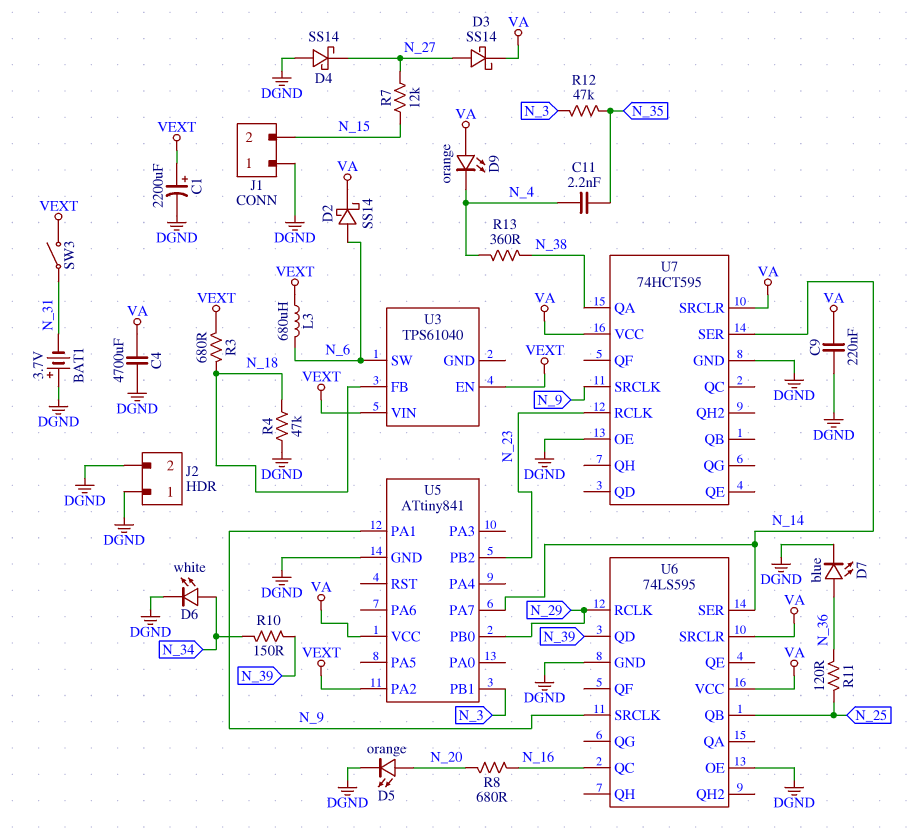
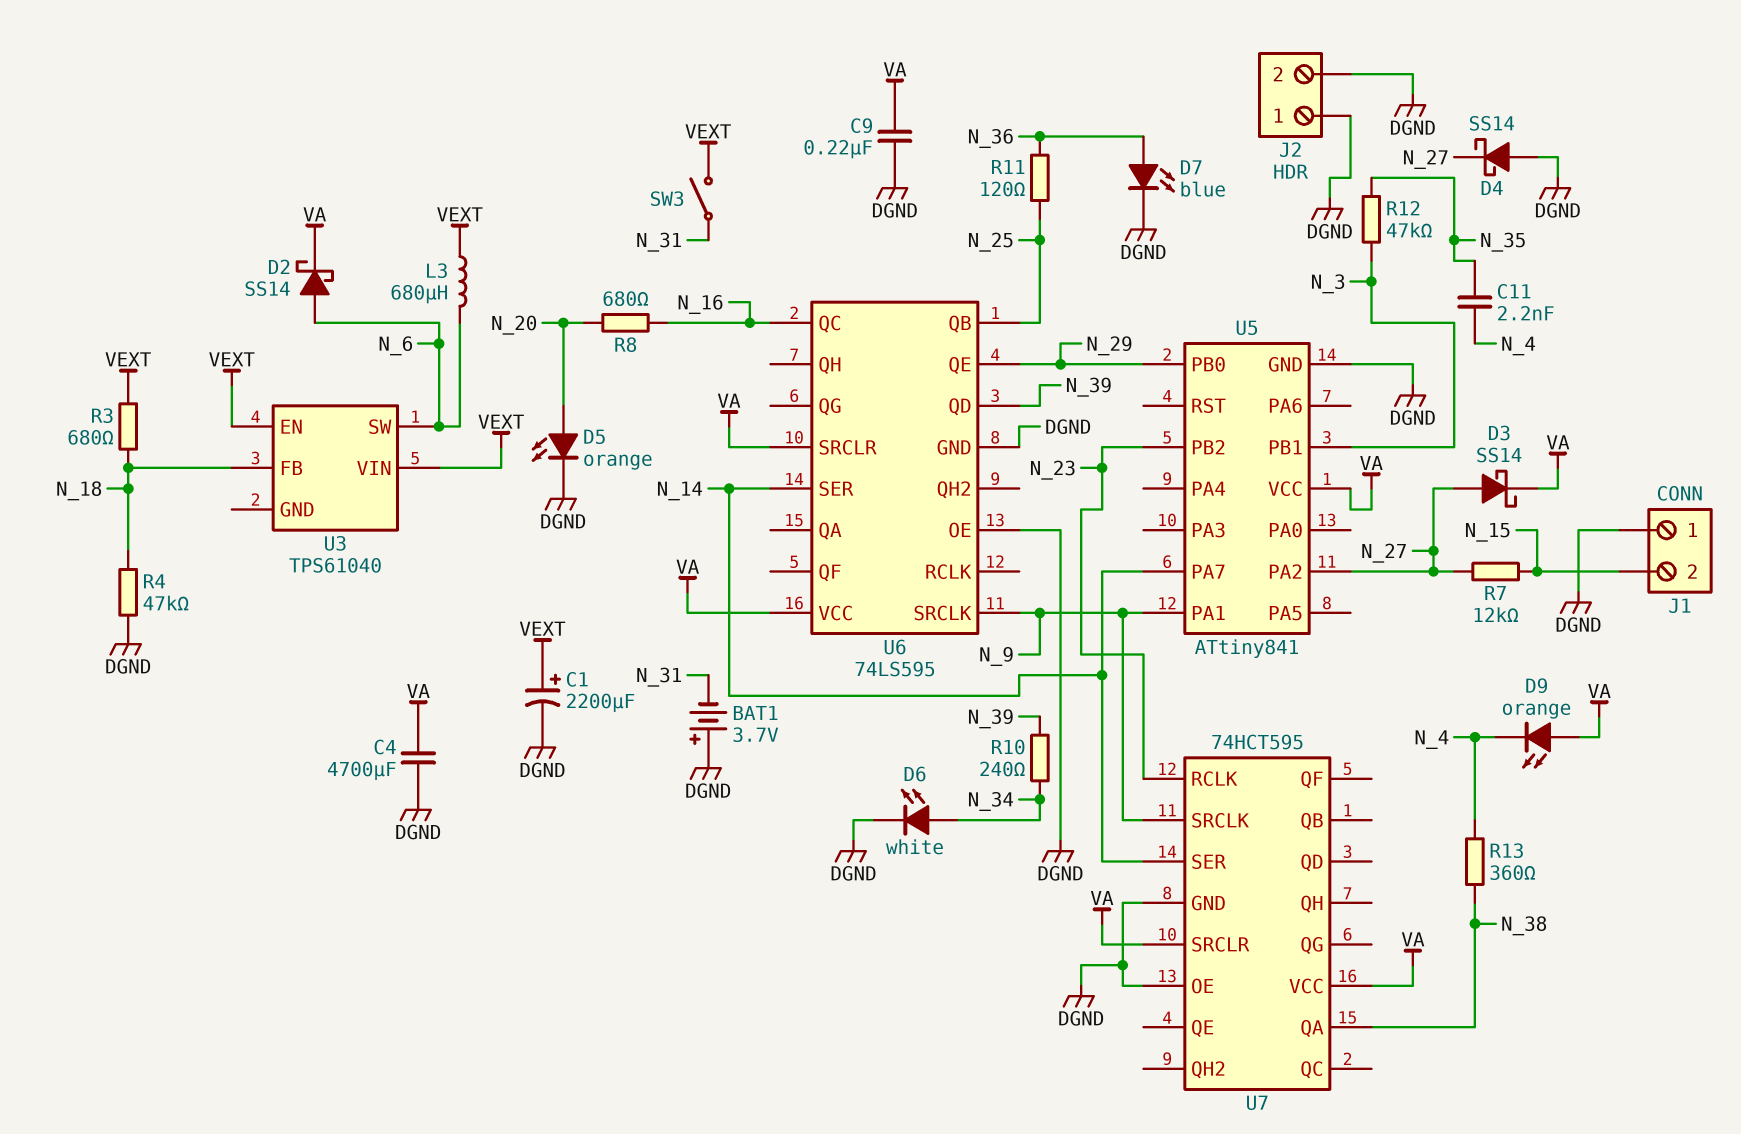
R10: 150 (N_34, N_39) -> 240 (N_34, N_39)
U5 pin PA2: VEXT -> N_27
U6 pin QE: none -> N_29
U6 pin RCLK: N_29 -> none

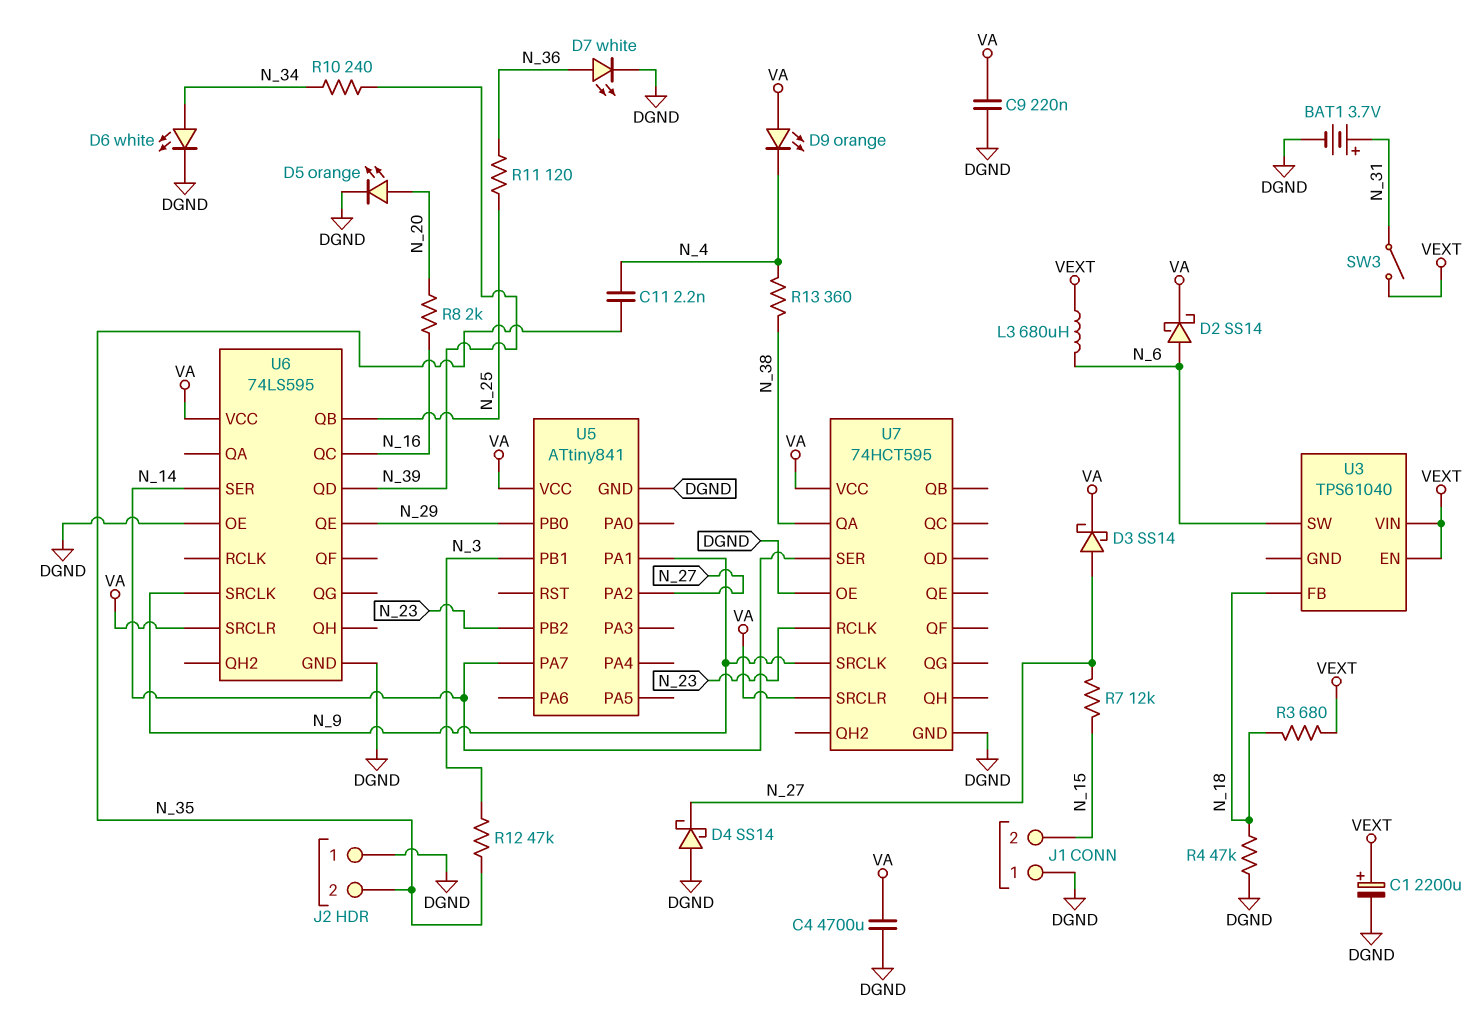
BAT1: 3.7V (plus DGND, minus N_31) -> 3.7V (plus N_31, minus DGND)
D7: LED blue (A N_36, K DGND) -> LED white (A N_36, K DGND)
J2 pin 2: DGND -> N_35
R8: 680 (N_16, N_20) -> 2k (N_16, N_20)

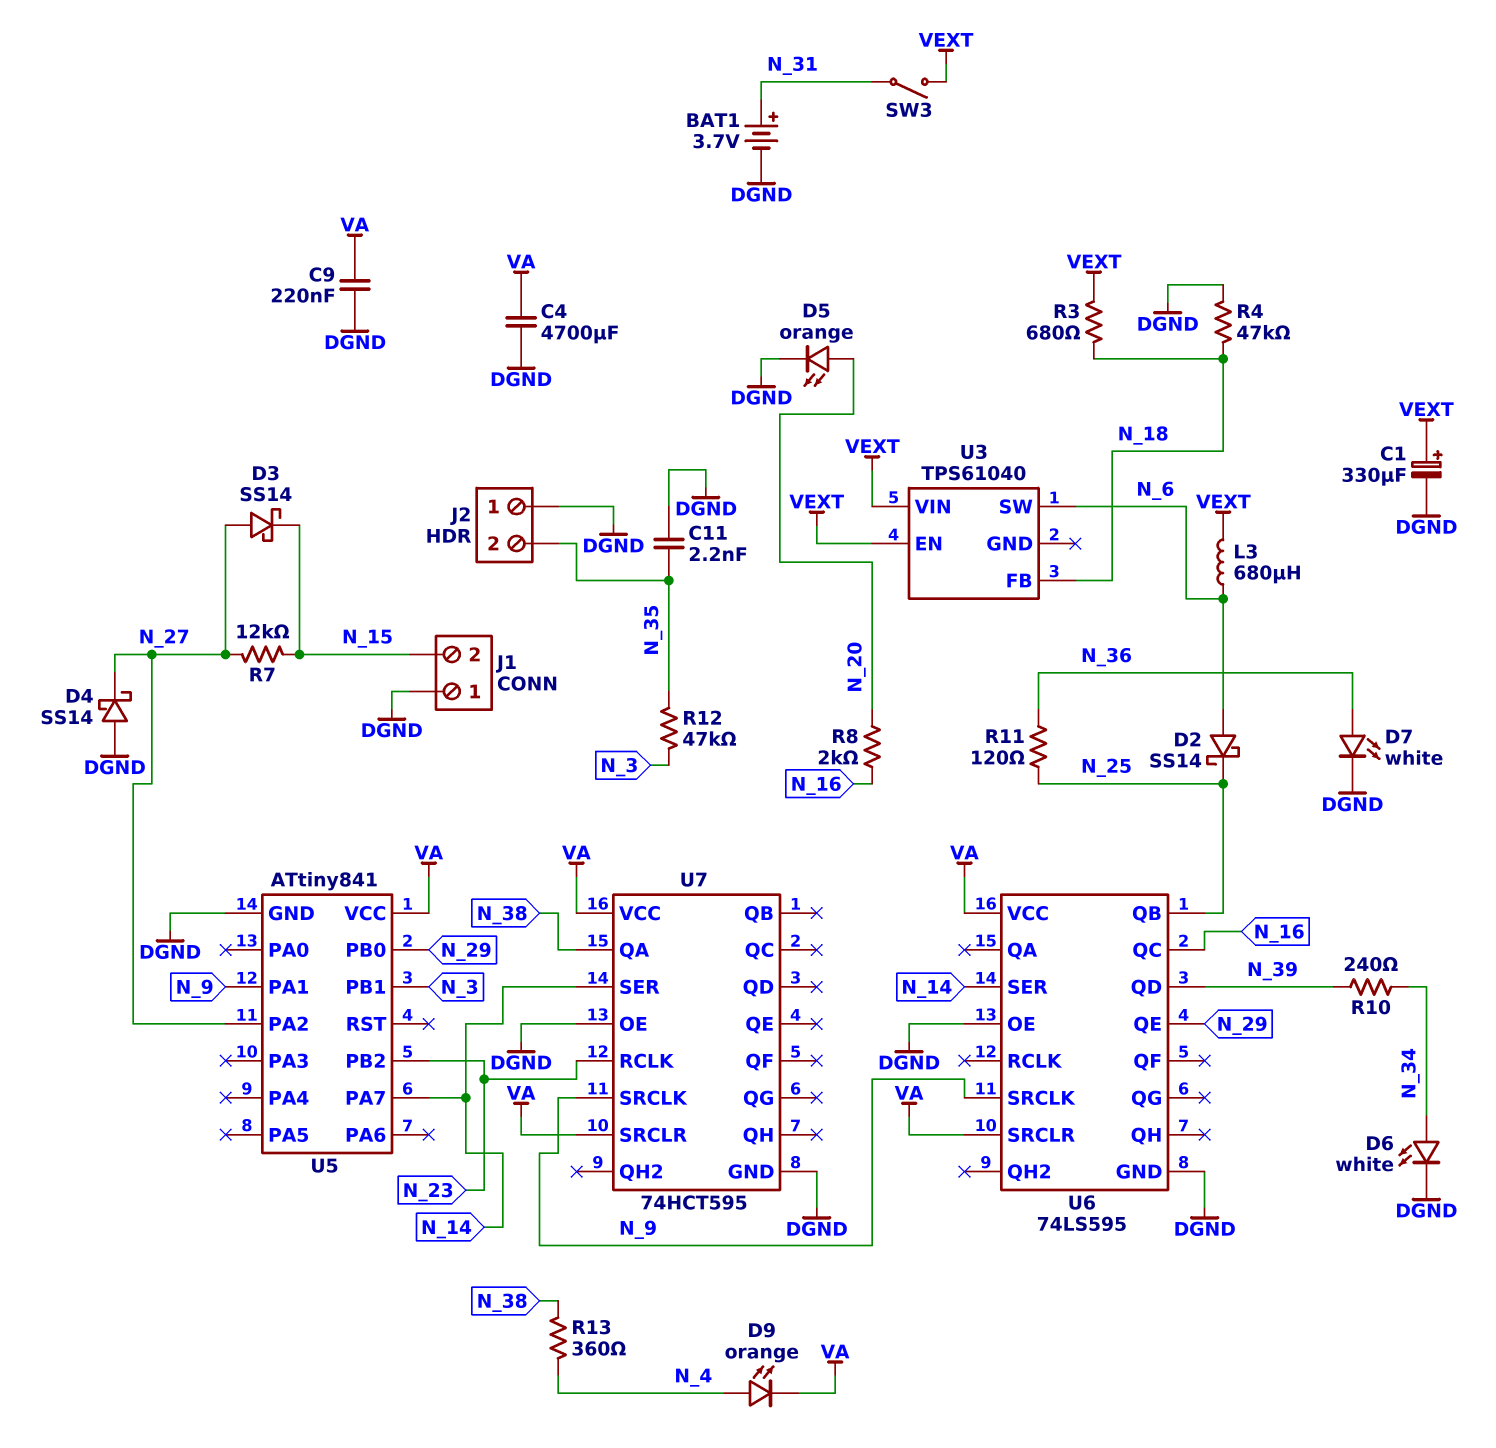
C1: 2200uF (plus VEXT, minus DGND) -> 330uF (plus VEXT, minus DGND)
C11: 2.2nF (N_4, N_35) -> 2.2nF (DGND, N_35)
D2: schottky SS14 (A N_6, K VA) -> schottky SS14 (A N_6, K N_25)
D3: schottky SS14 (A N_27, K VA) -> schottky SS14 (A N_27, K N_15)
D9: LED orange (A VA, K N_4) -> LED orange (A N_4, K VA)

